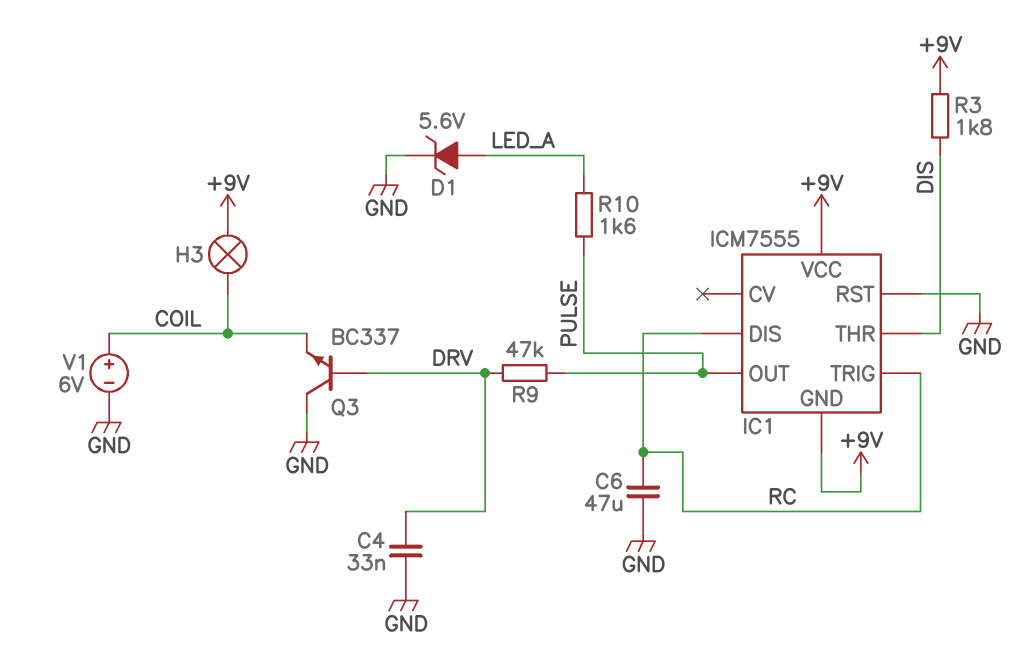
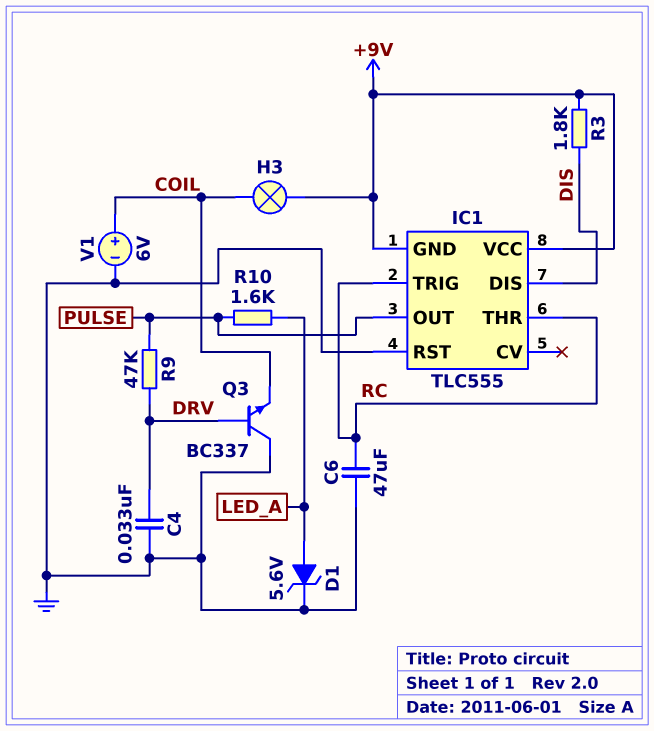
IC1: ICM7555 -> TLC555
IC1 pin DIS: RC -> DIS
IC1 pin THR: DIS -> RC

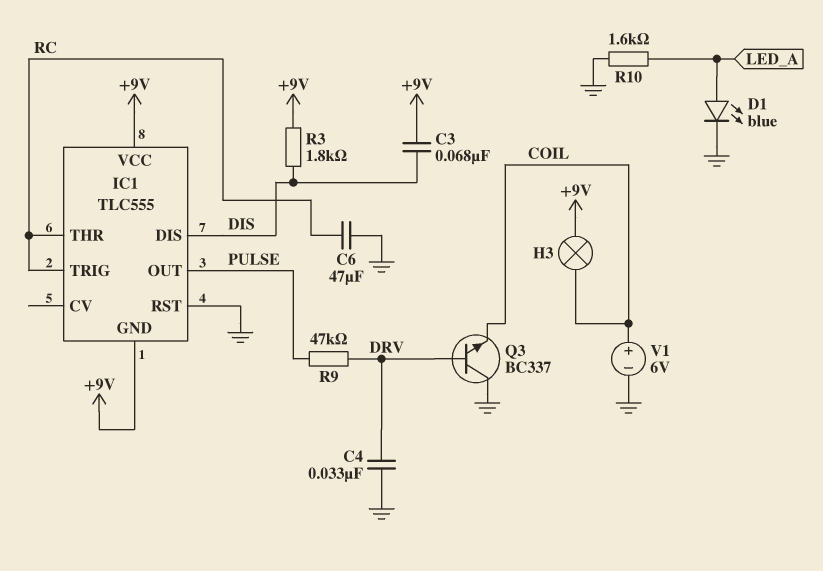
C3: none -> 68nF (+9V, DIS)
D1: zener 5.6V (A LED_A, K GND) -> LED blue (A LED_A, K GND)
R10: 1.6k (LED_A, PULSE) -> 1.6k (GND, LED_A)

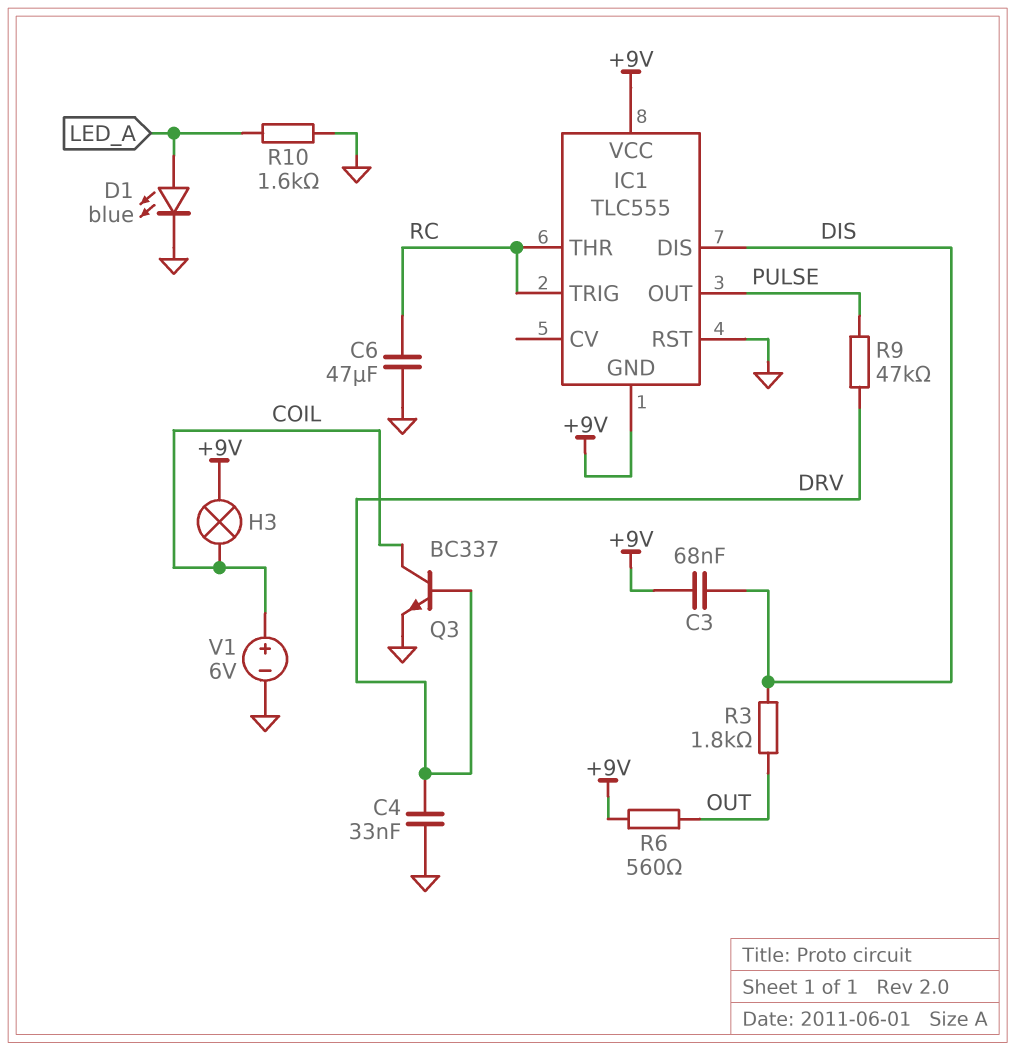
Q3: NPN BC337 (B DRV, C GND, E COIL) -> NPN BC337 (B DRV, C COIL, E GND)
R3: 1.8k (+9V, DIS) -> 1.8k (DIS, OUT)
R6: none -> 560 (+9V, OUT)

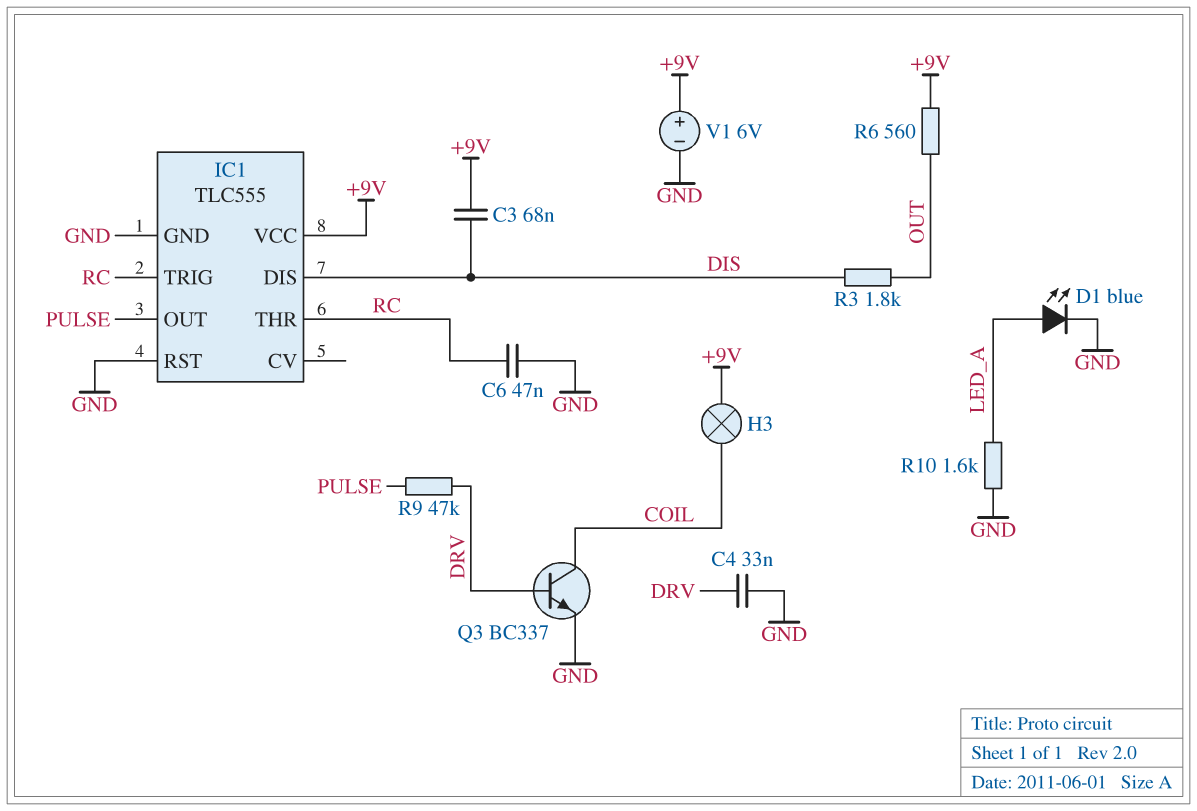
C6: 47uF (GND, RC) -> 47nF (GND, RC)
IC1 pin GND: +9V -> GND
V1: 6V (plus COIL, minus GND) -> 6V (plus +9V, minus GND)

